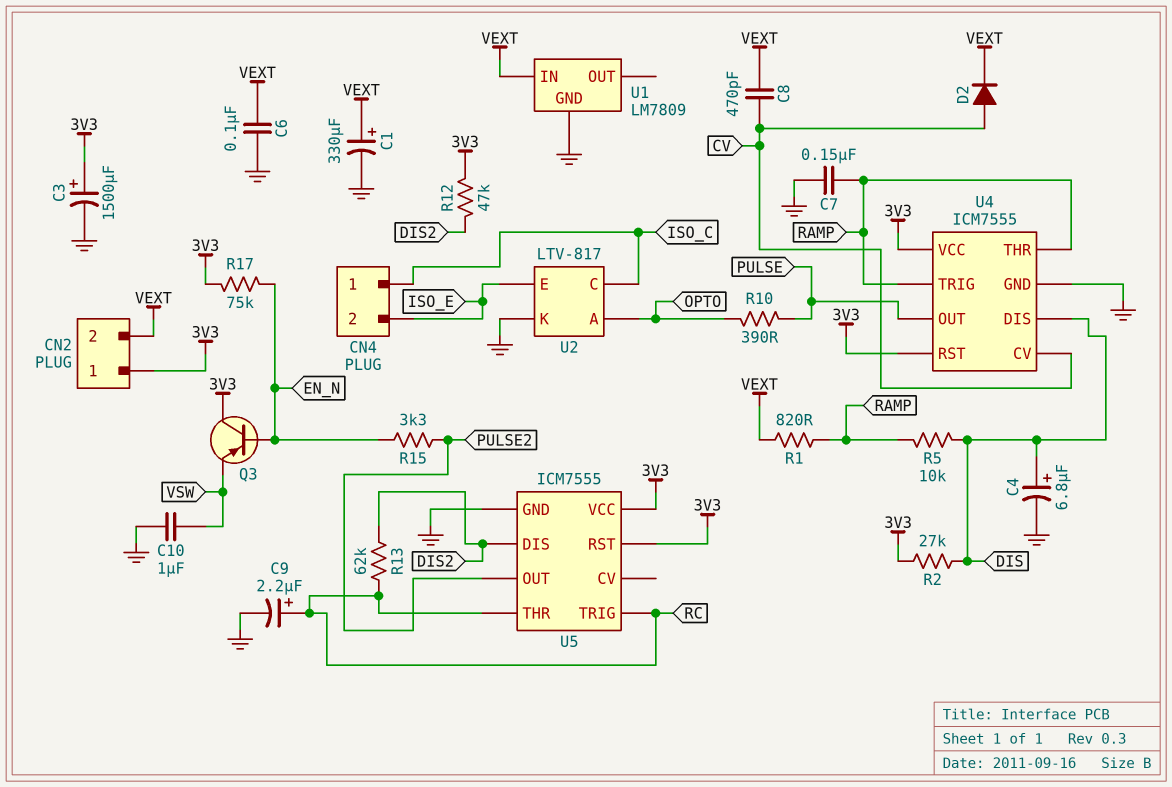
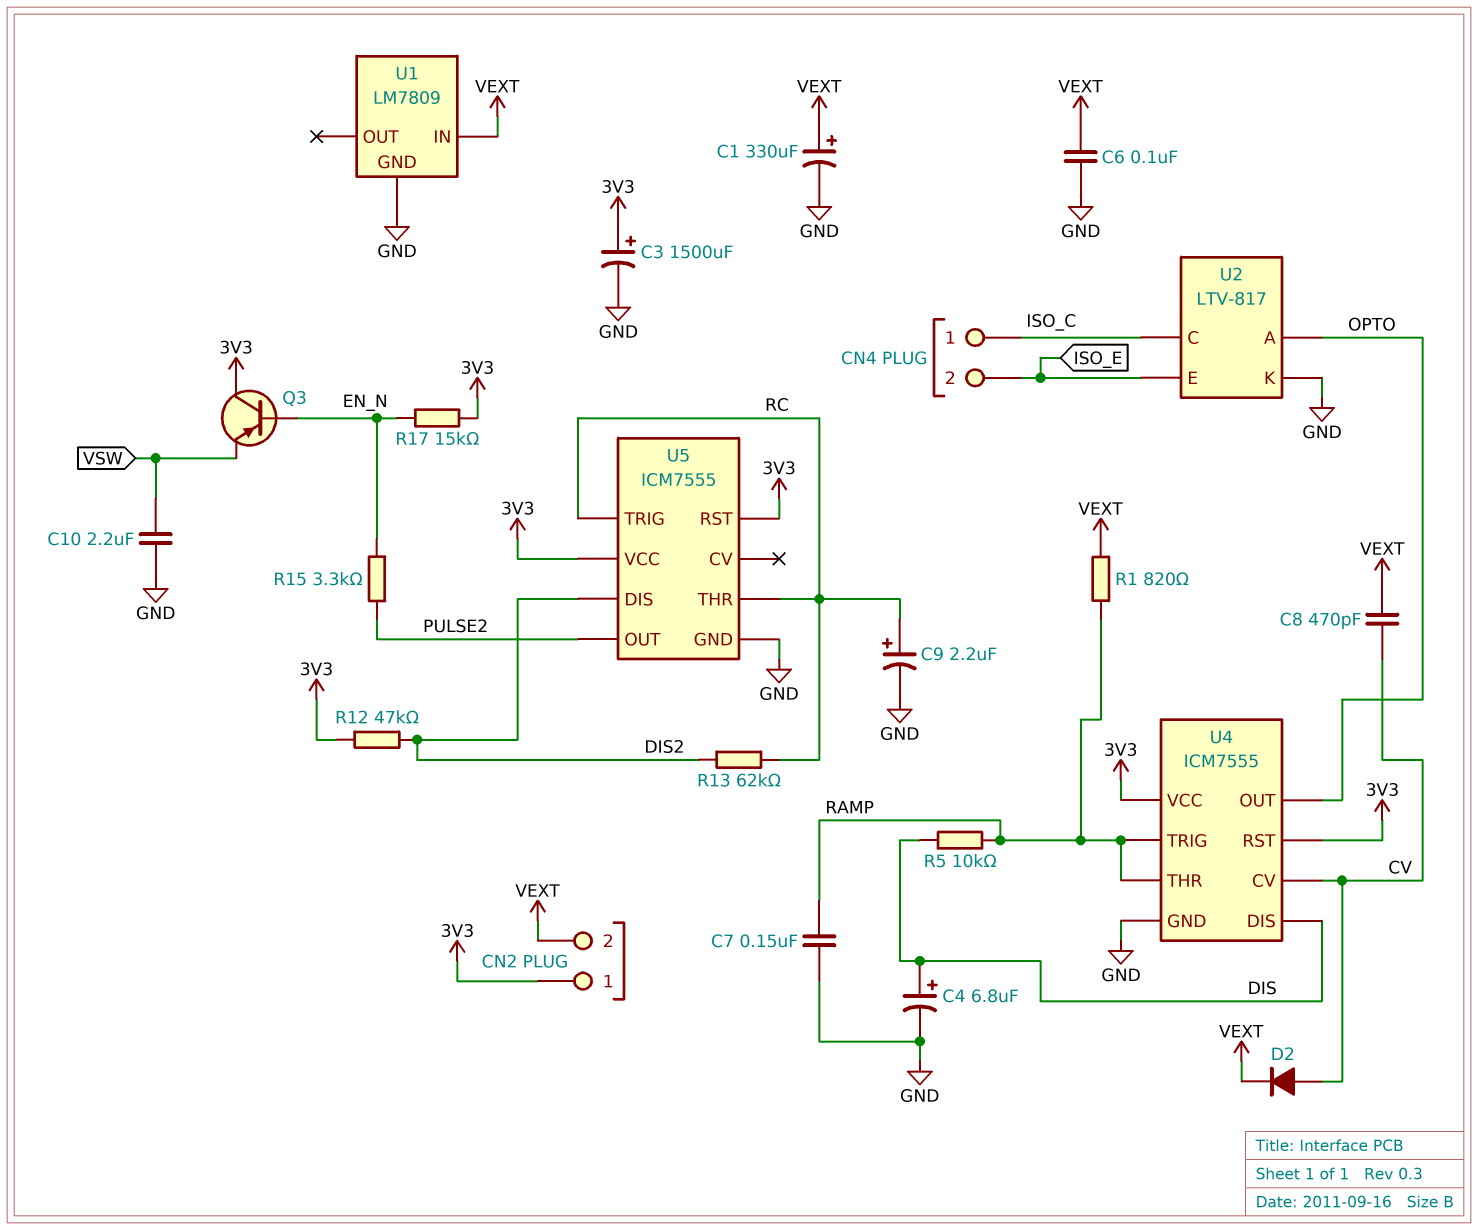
C10: 1uF (GND, VSW) -> 2.2uF (GND, VSW)
R2: 27k (3V3, DIS) -> none
R10: 390 (OPTO, PULSE) -> none
R17: 75k (3V3, EN_N) -> 15k (3V3, EN_N)
U4 pin OUT: PULSE -> OPTO

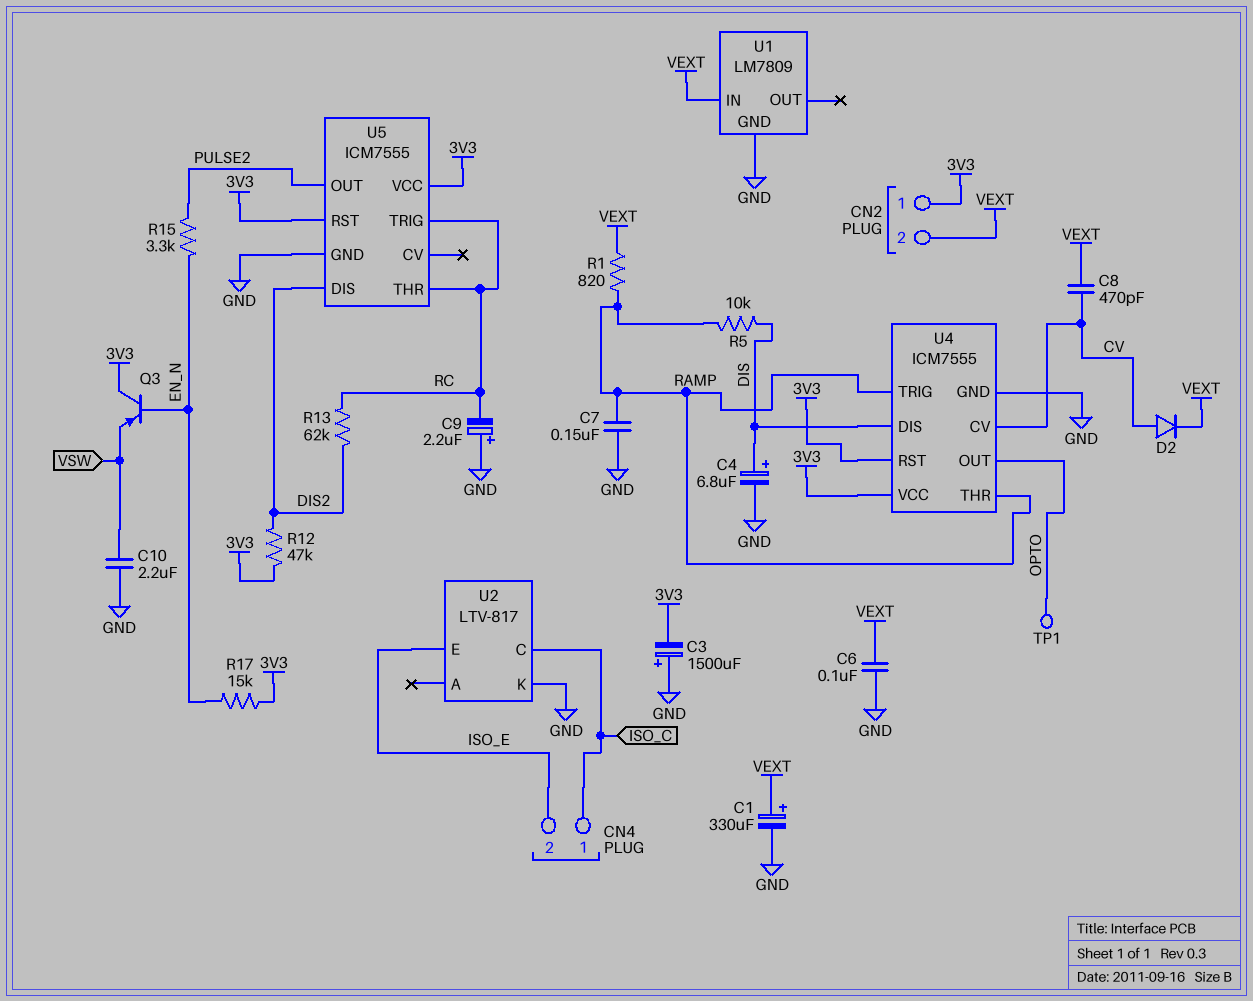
C3: 1500uF (plus 3V3, minus GND) -> 1500uF (plus GND, minus 3V3)
C9: 2.2uF (plus RC, minus GND) -> 2.2uF (plus GND, minus RC)
TP1: none -> test point (OPTO)
U2 pin A: OPTO -> none

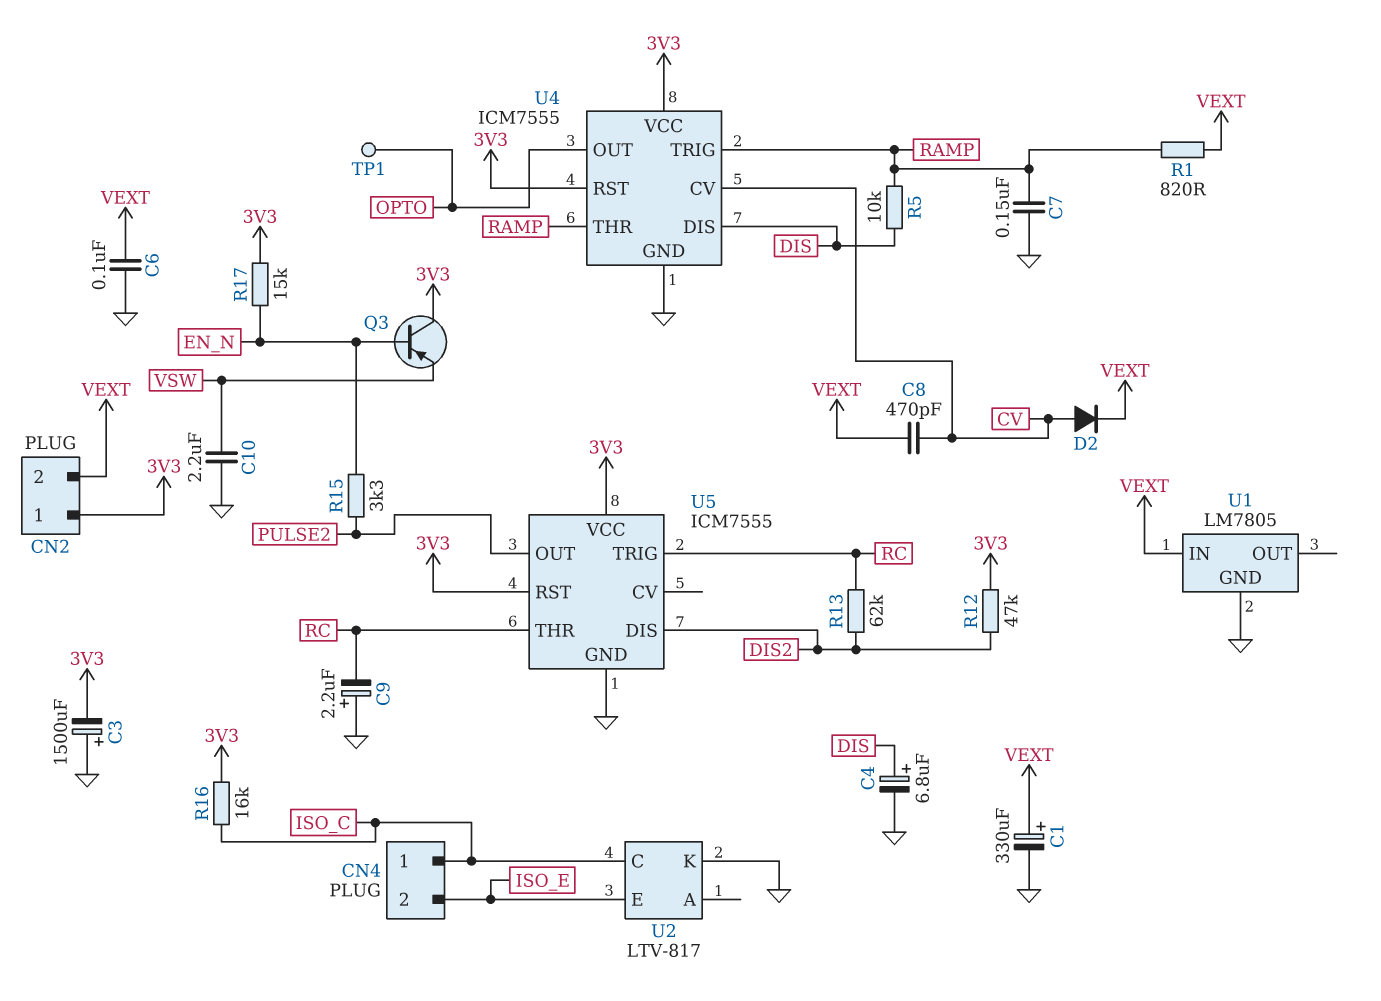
R16: none -> 16k (3V3, ISO_C)
U1: LM7809 -> LM7805

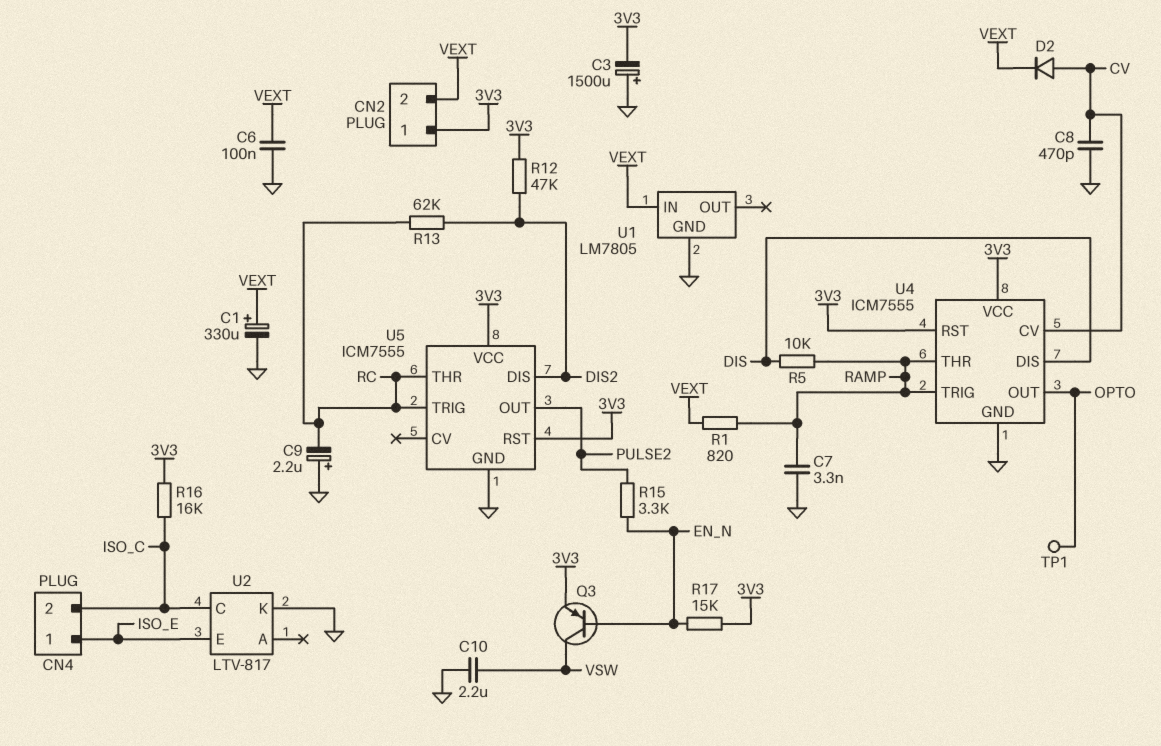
C4: 6.8uF (plus DIS, minus GND) -> none
C7: 150nF (GND, RAMP) -> 3.3nF (GND, RAMP)
C8: 470pF (CV, VEXT) -> 470pF (CV, GND)
CN4 pin 1: ISO_C -> ISO_E
CN4 pin 2: ISO_E -> ISO_C
Q3: PNP (B EN_N, C 3V3, E VSW) -> PNP (B EN_N, C VSW, E 3V3)

